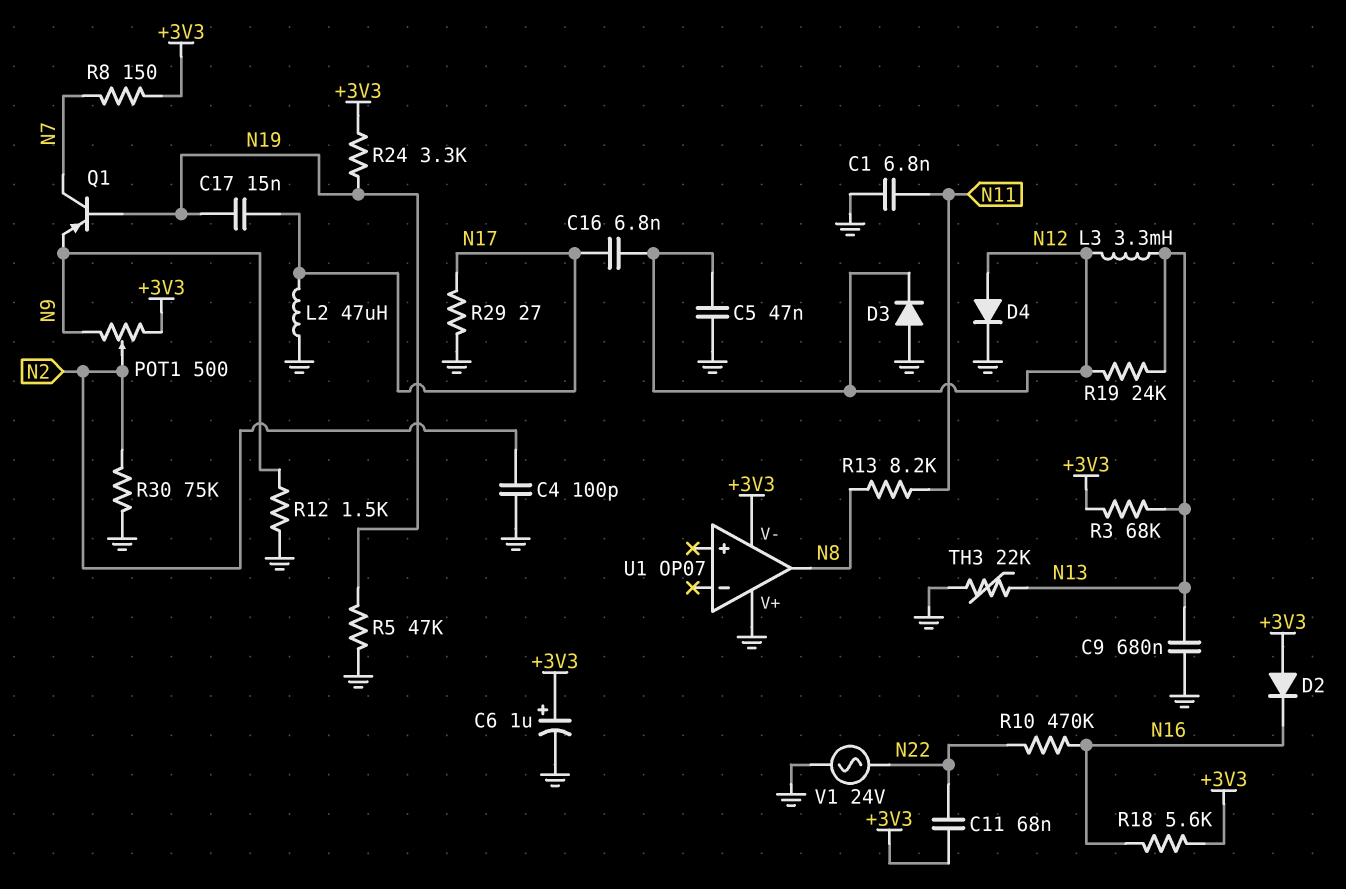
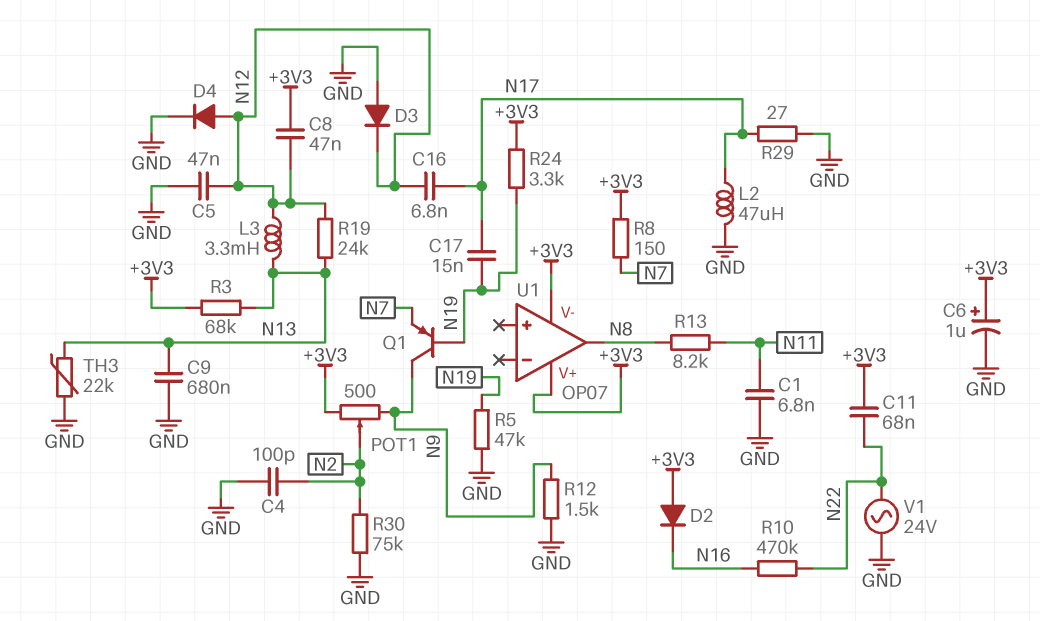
C8: none -> 47nF (+3V3, N12)
Q1: PNP (B N19, C N7, E N9) -> PNP (B N19, C N9, E N7)
R18: 5.6k (+3V3, N16) -> none
U1 pin V+: GND -> +3V3

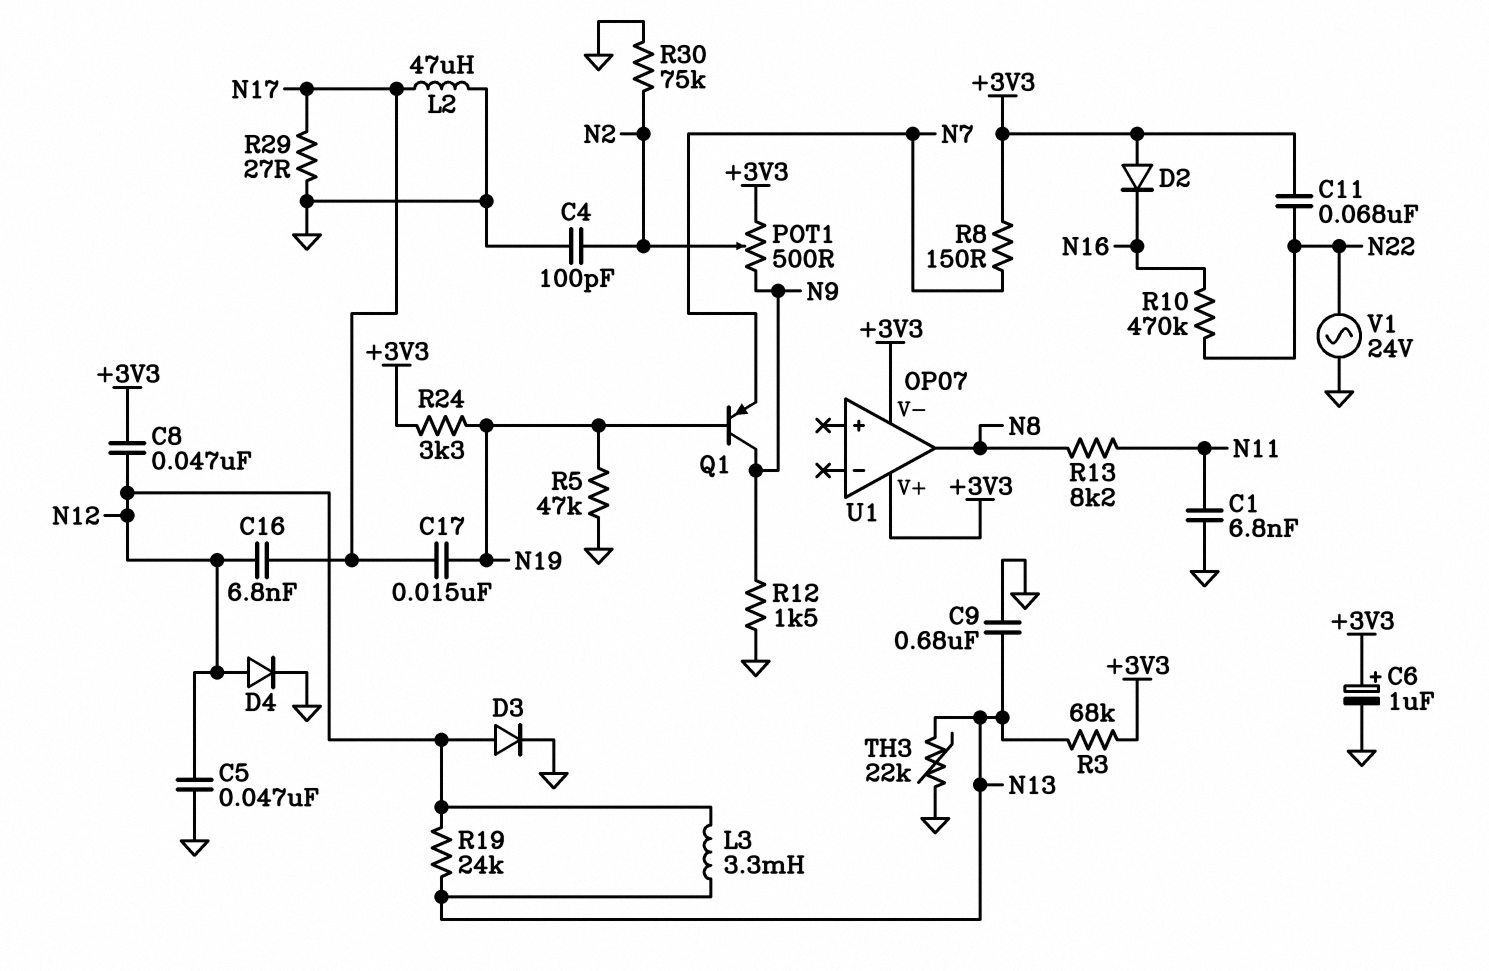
D3: diode (A GND, K N12) -> diode (A N12, K GND)

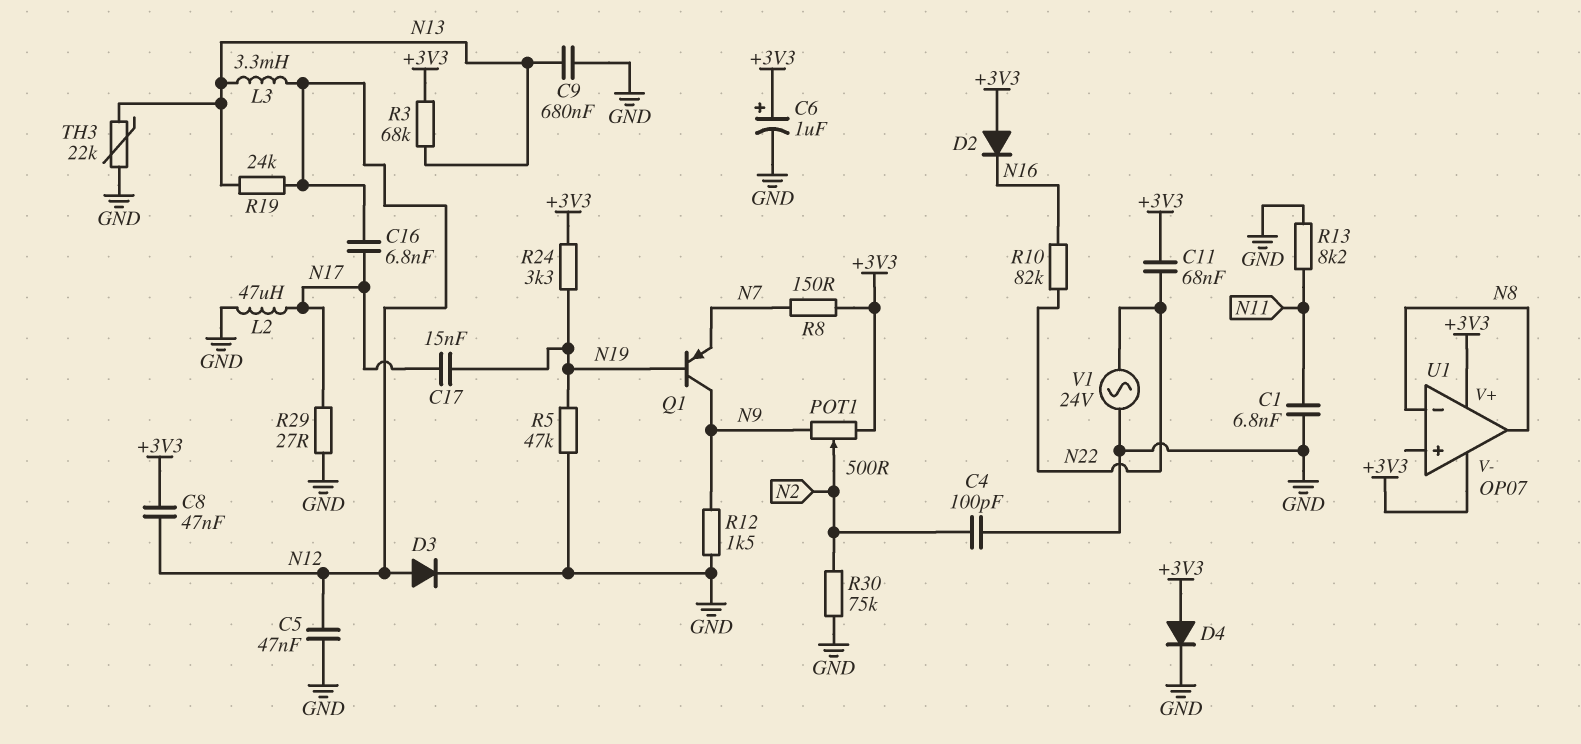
D4: diode (A N12, K GND) -> diode (A +3V3, K GND)
R10: 470k (N16, N22) -> 82k (N16, N22)
R13: 8.2k (N8, N11) -> 8.2k (GND, N11)
U1 pin in-: none -> N8

